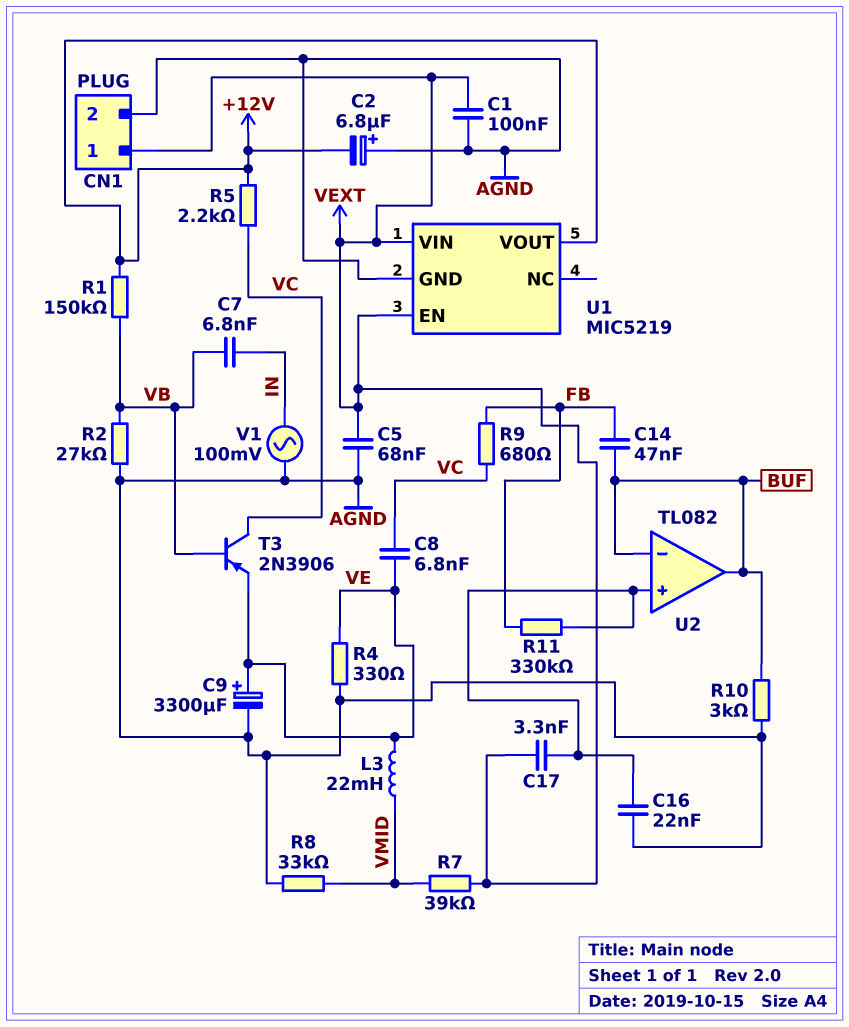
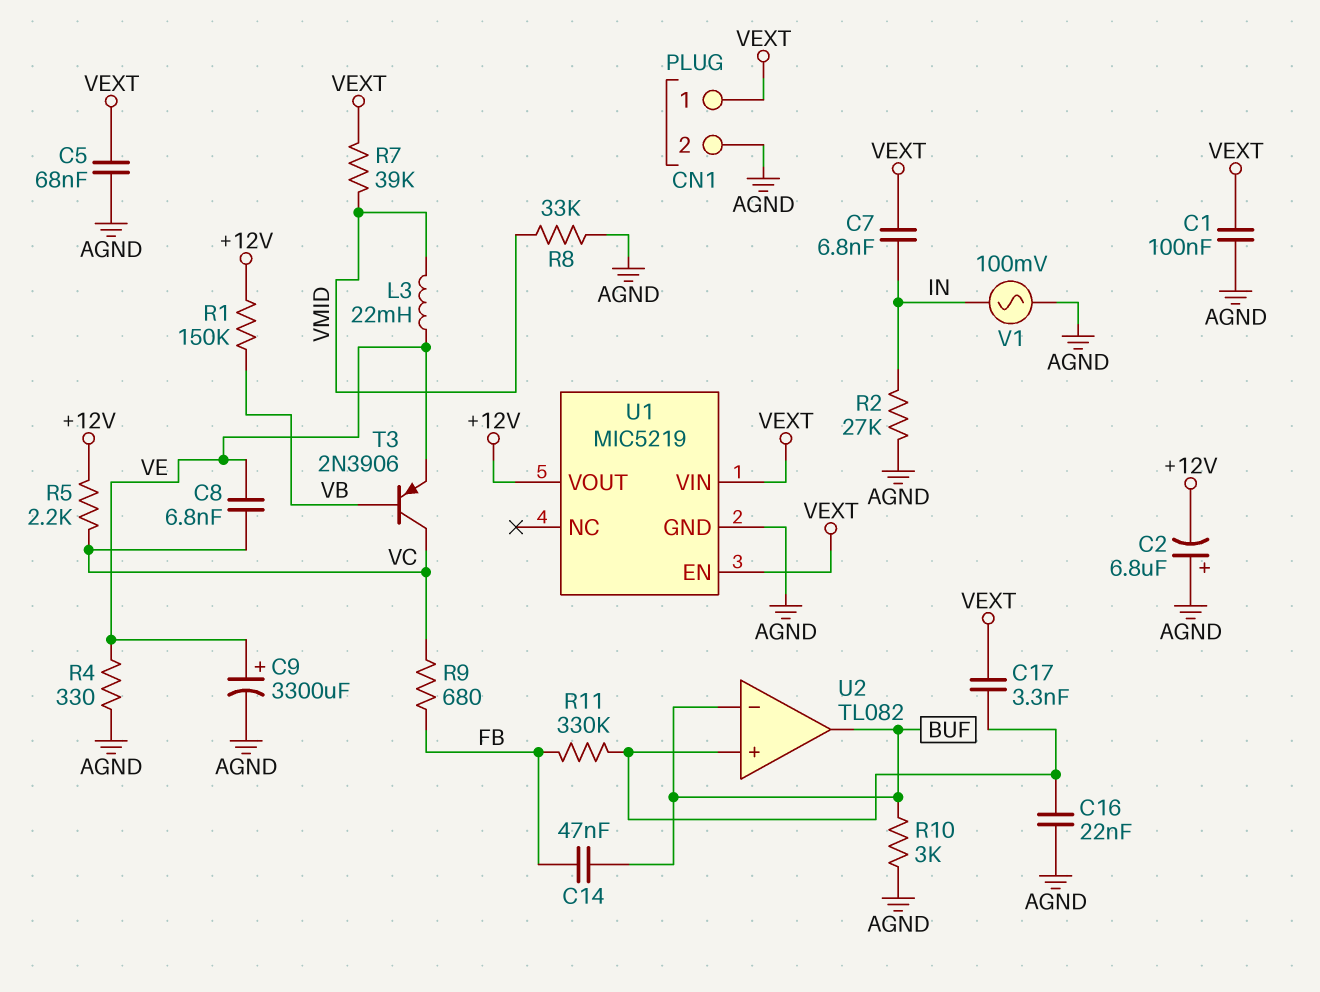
C7: 6.8nF (IN, VB) -> 6.8nF (IN, VEXT)
R2: 27k (AGND, VB) -> 27k (AGND, IN)

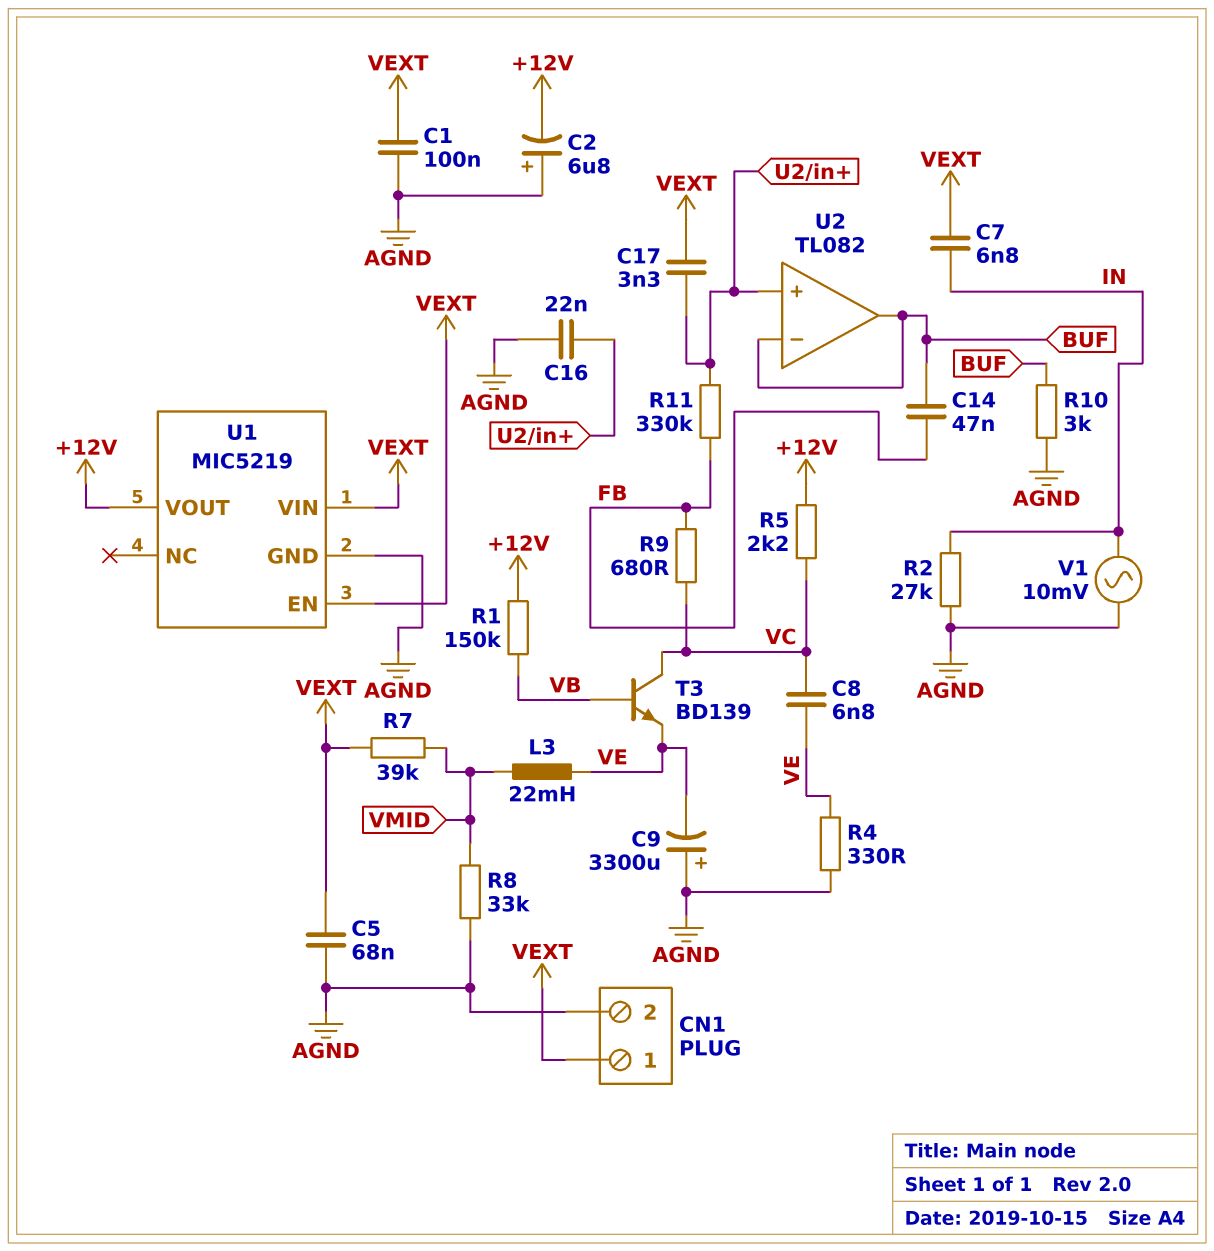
C9: 3300uF (plus VE, minus AGND) -> 3300uF (plus AGND, minus VE)
T3: PNP 2N3906 (B VB, C VC, E VE) -> NPN BD139 (B VB, C VC, E VE)
V1: AC 100mV (AGND, IN) -> AC 10mV (AGND, IN)

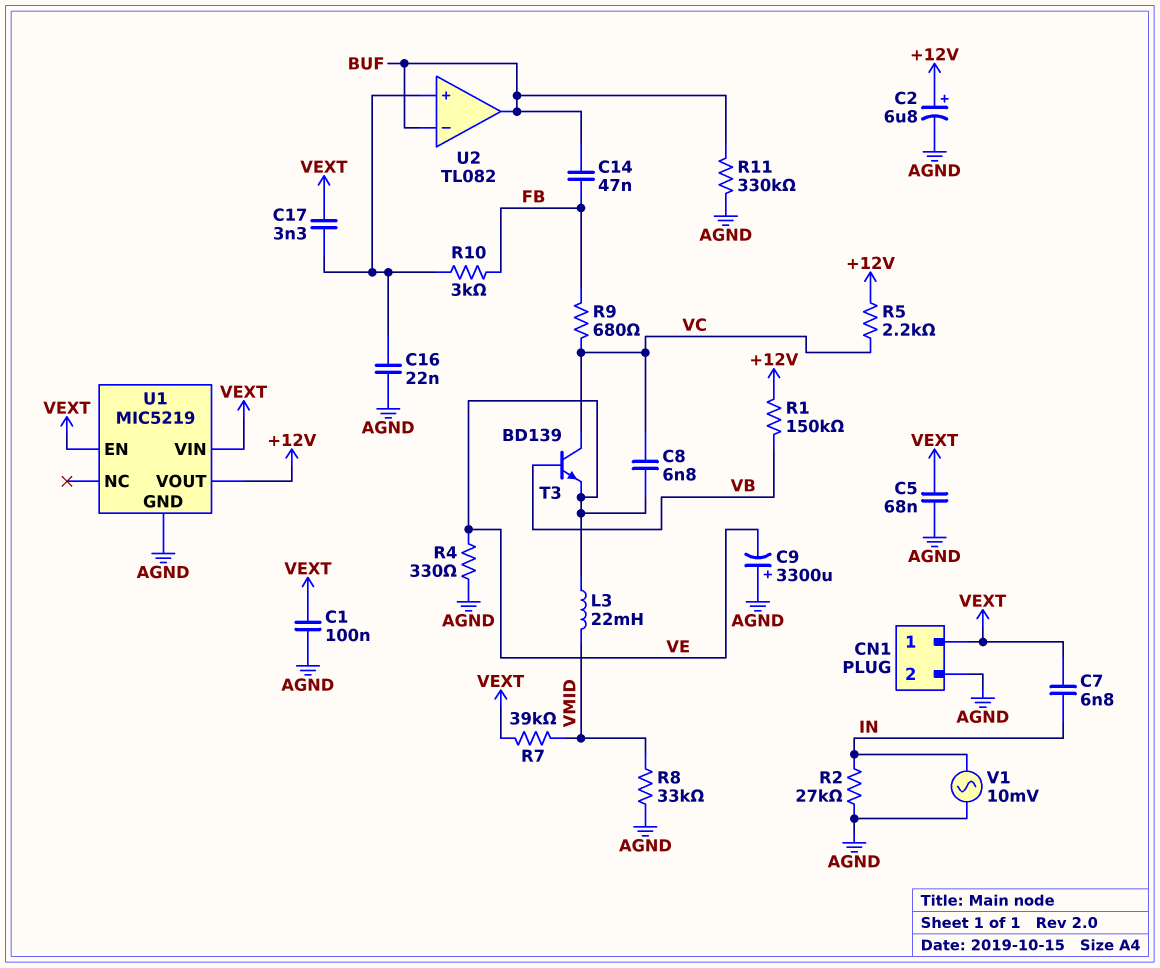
C2: 6.8uF (plus AGND, minus +12V) -> 6.8uF (plus +12V, minus AGND)
R10: 3k (AGND, BUF) -> 3k (FB, U2/in+)
R11: 330k (FB, U2/in+) -> 330k (AGND, BUF)

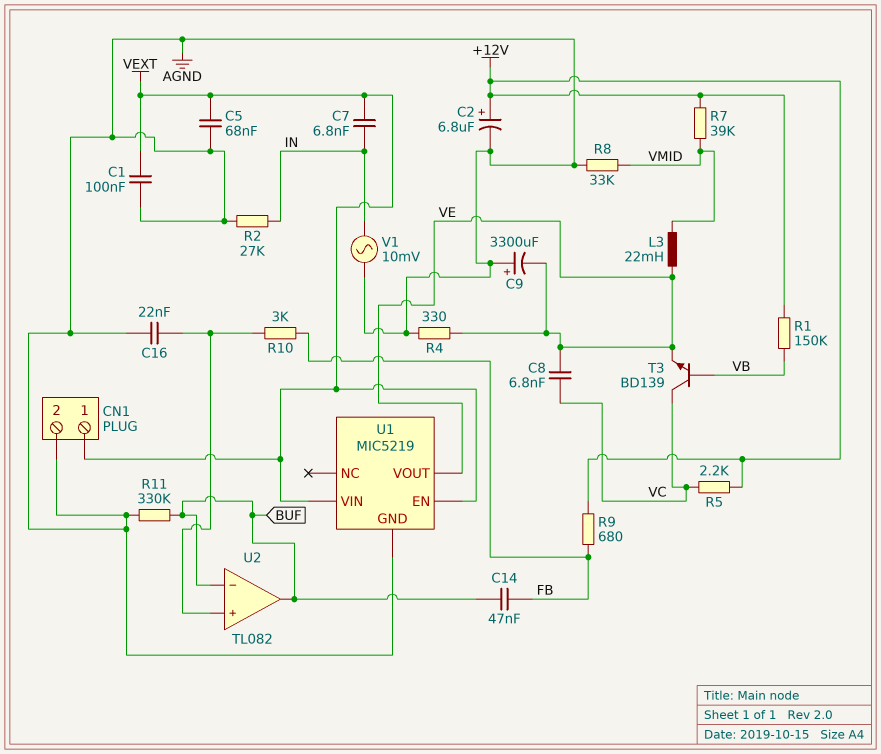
C17: 3.3nF (U2/in+, VEXT) -> none
R7: 39k (VEXT, VMID) -> 39k (+12V, VMID)
R9: 680 (FB, VC) -> 680 (+12V, FB)
U1 pin VOUT: +12V -> VE

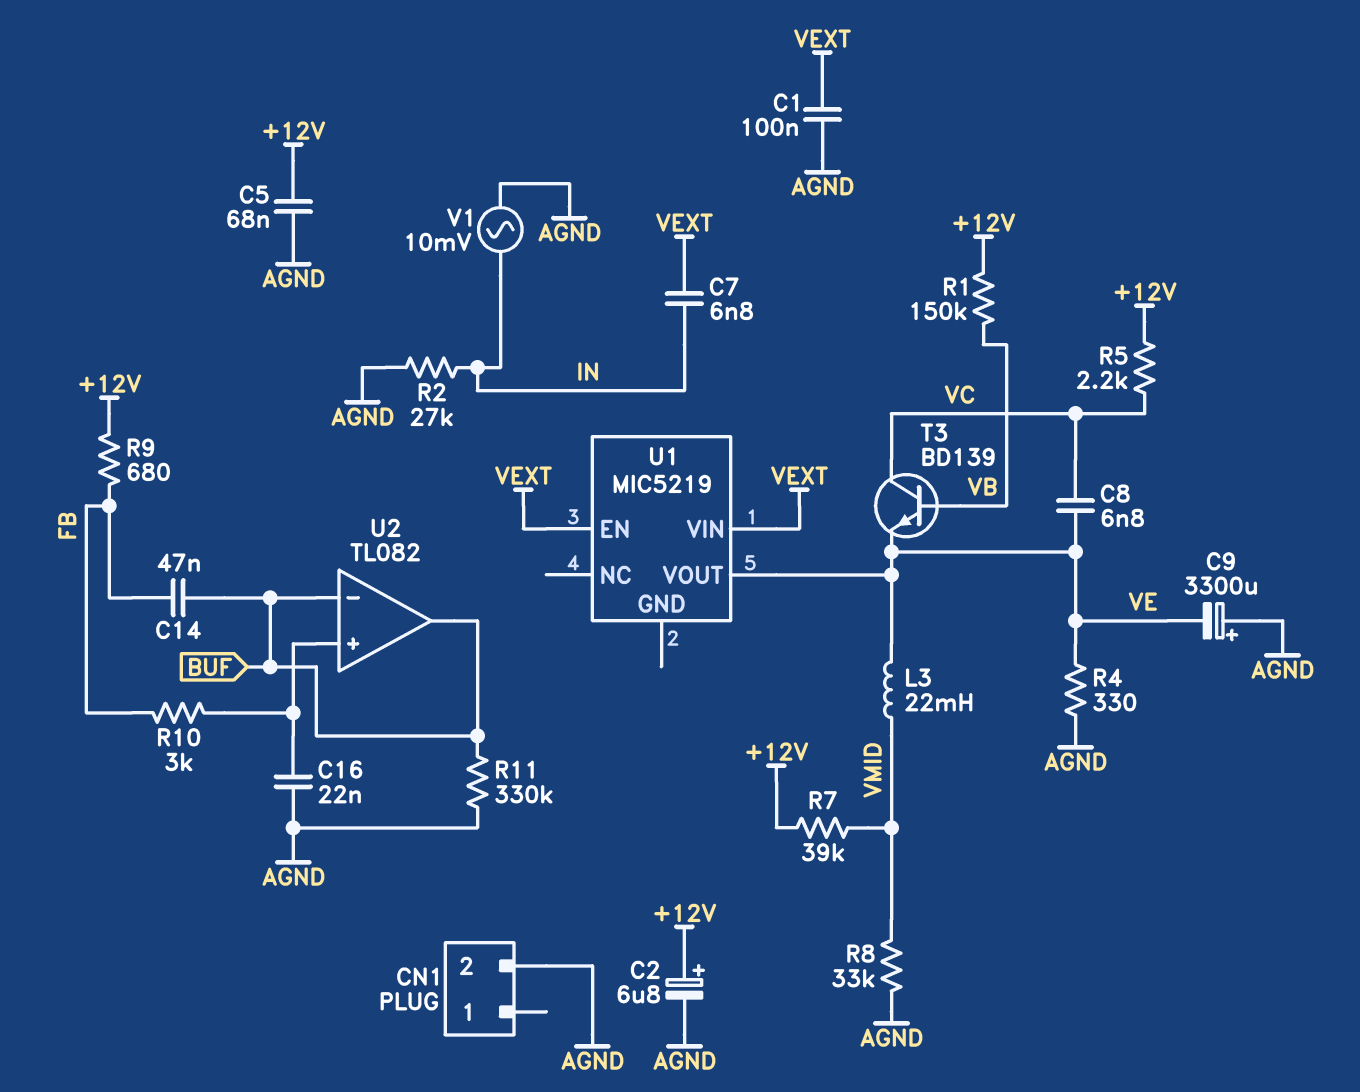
C5: 68nF (AGND, VEXT) -> 68nF (+12V, AGND)
CN1 pin 1: VEXT -> none
U1 pin GND: AGND -> none

